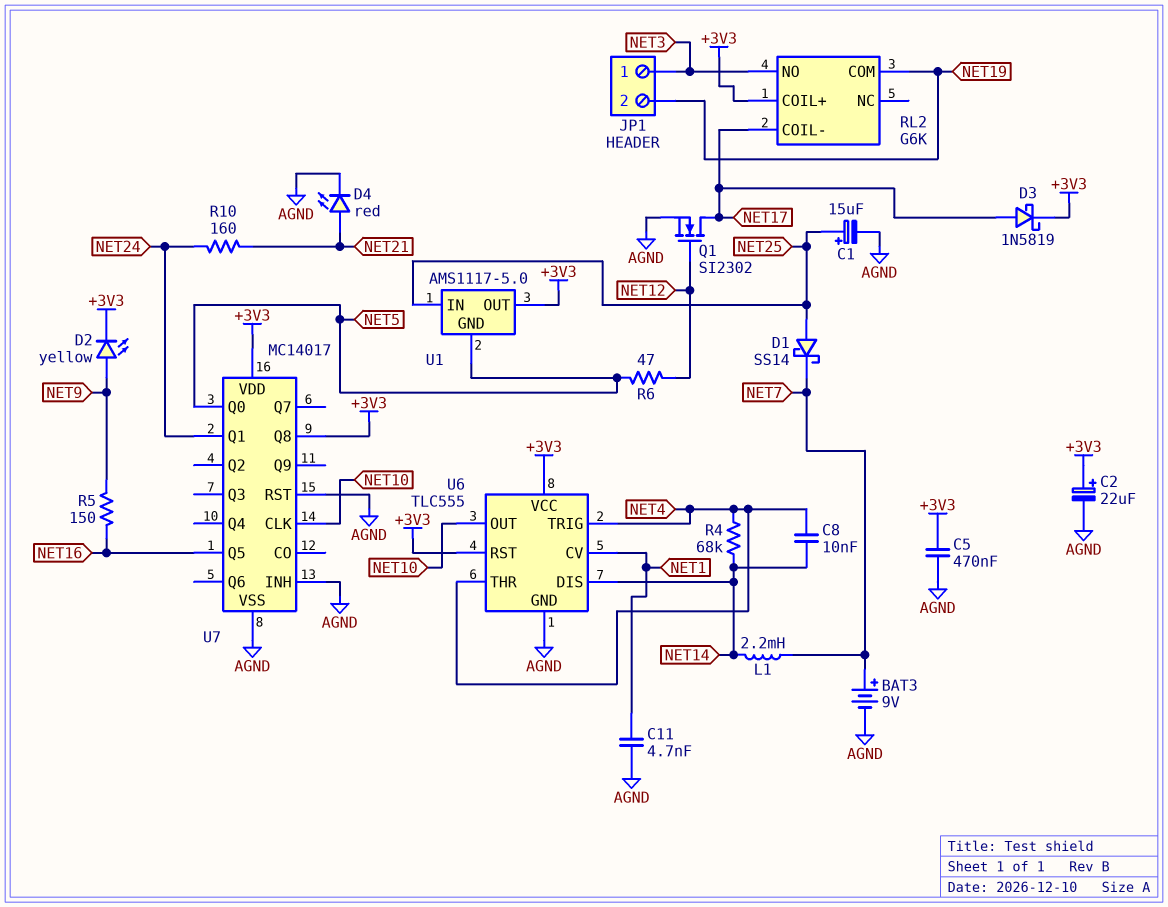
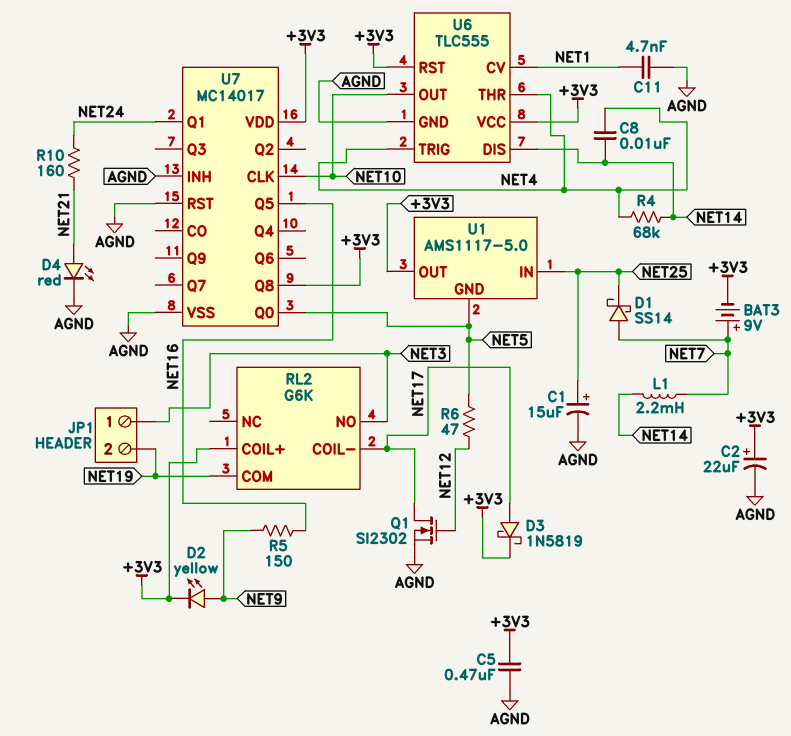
BAT3: 9V (plus NET7, minus AGND) -> 9V (plus NET7, minus +3V3)
D1: schottky SS14 (A NET25, K NET7) -> schottky SS14 (A NET7, K NET25)

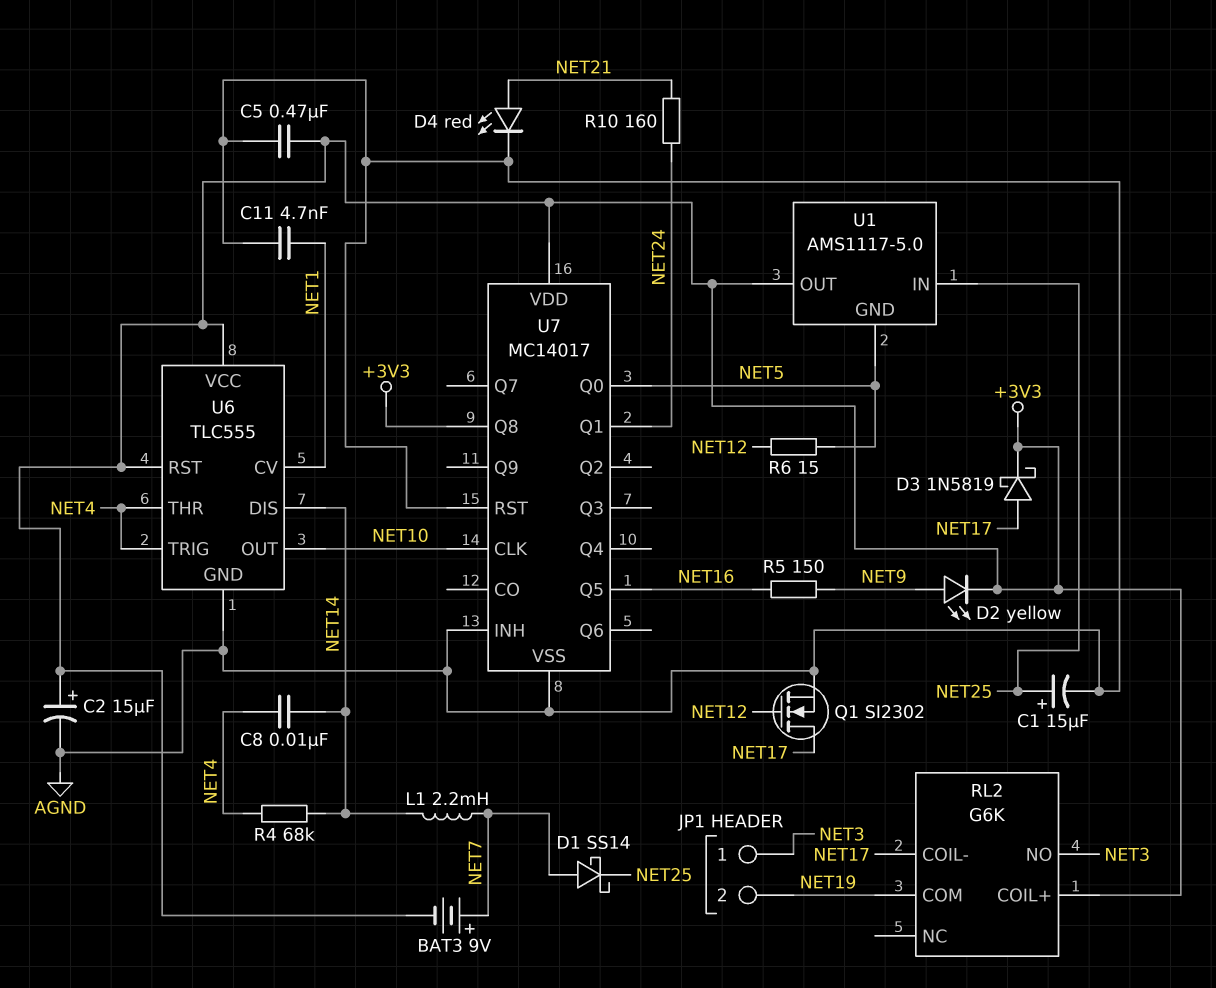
C2: 22uF (plus +3V3, minus AGND) -> 15uF (plus +3V3, minus AGND)
R6: 47 (NET5, NET12) -> 15 (NET5, NET12)

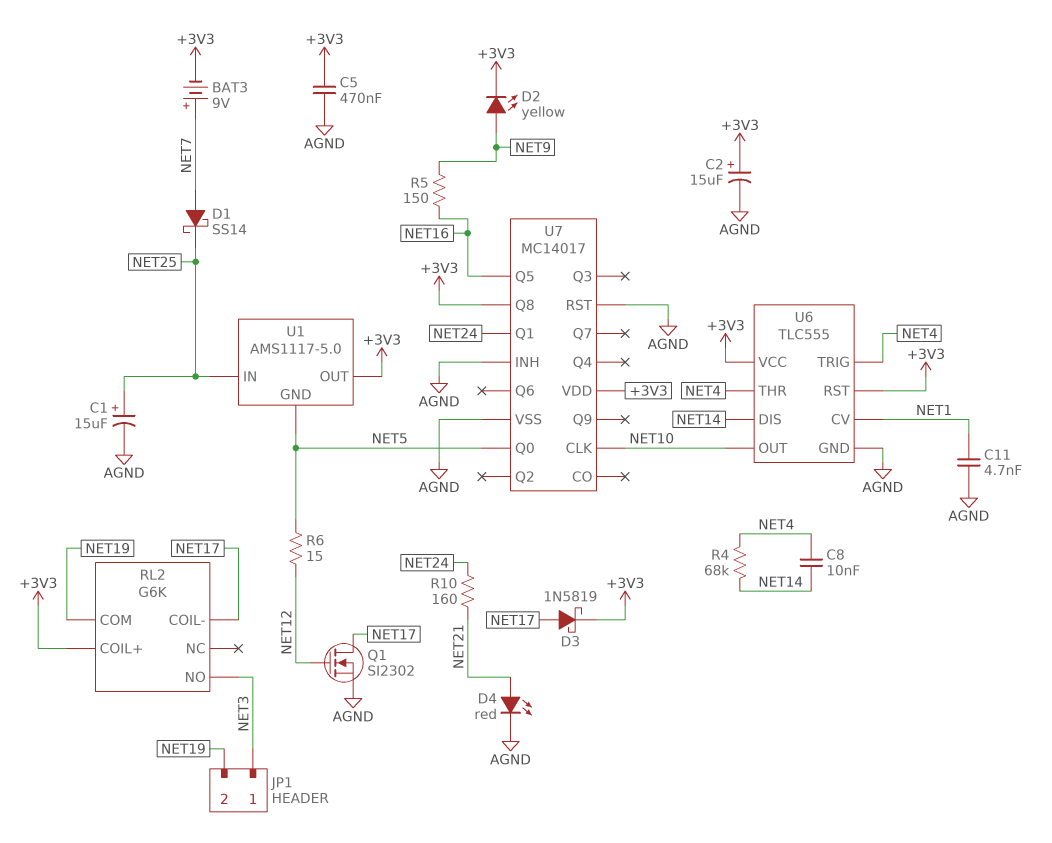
L1: 2.2mH (NET7, NET14) -> none

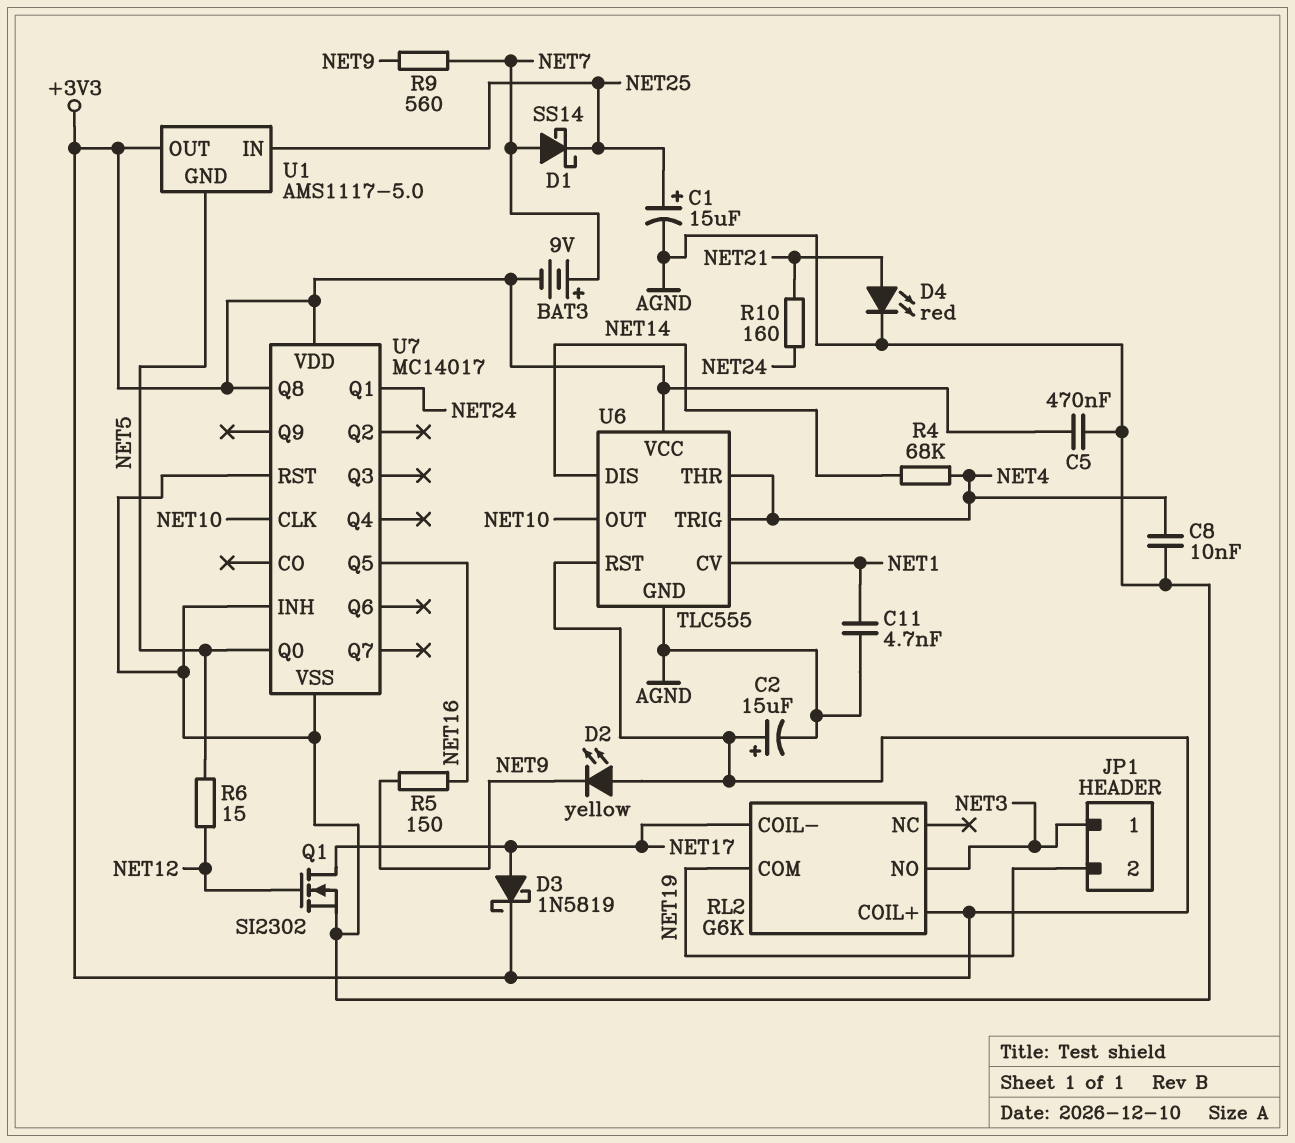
C8: 10nF (NET4, NET14) -> 10nF (AGND, NET4)
D2: LED yellow (A NET9, K +3V3) -> LED yellow (A +3V3, K NET9)
R9: none -> 560 (NET7, NET9)

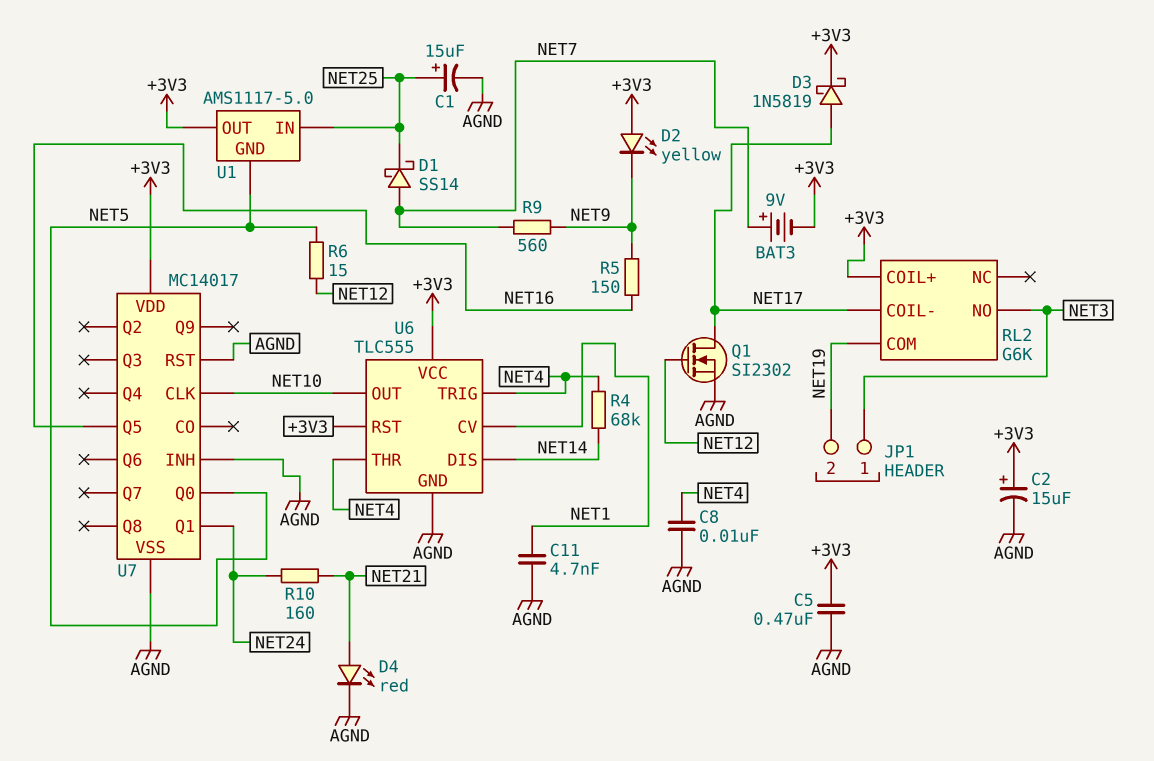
U7 pin Q8: +3V3 -> none

